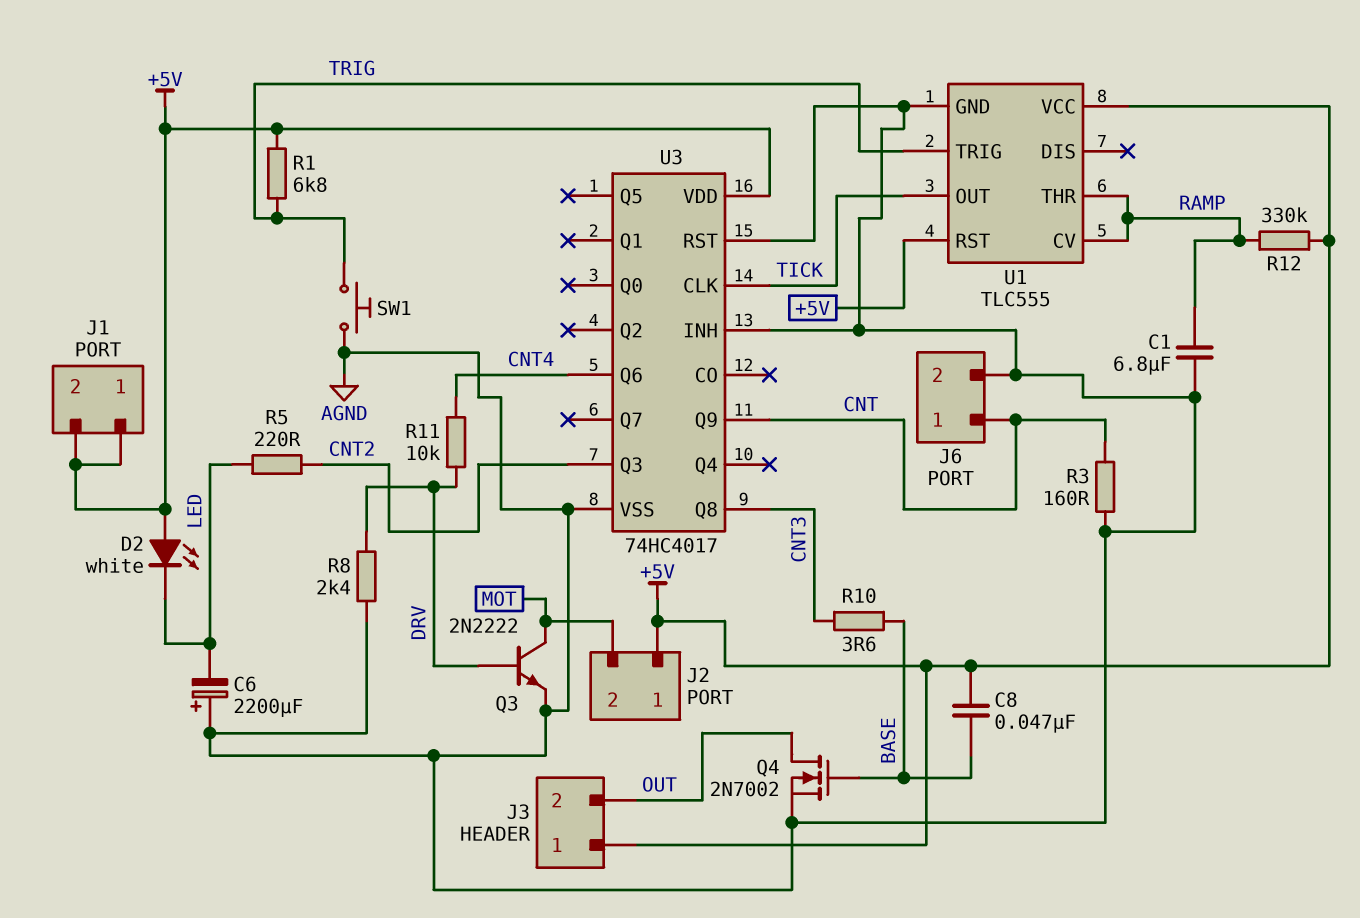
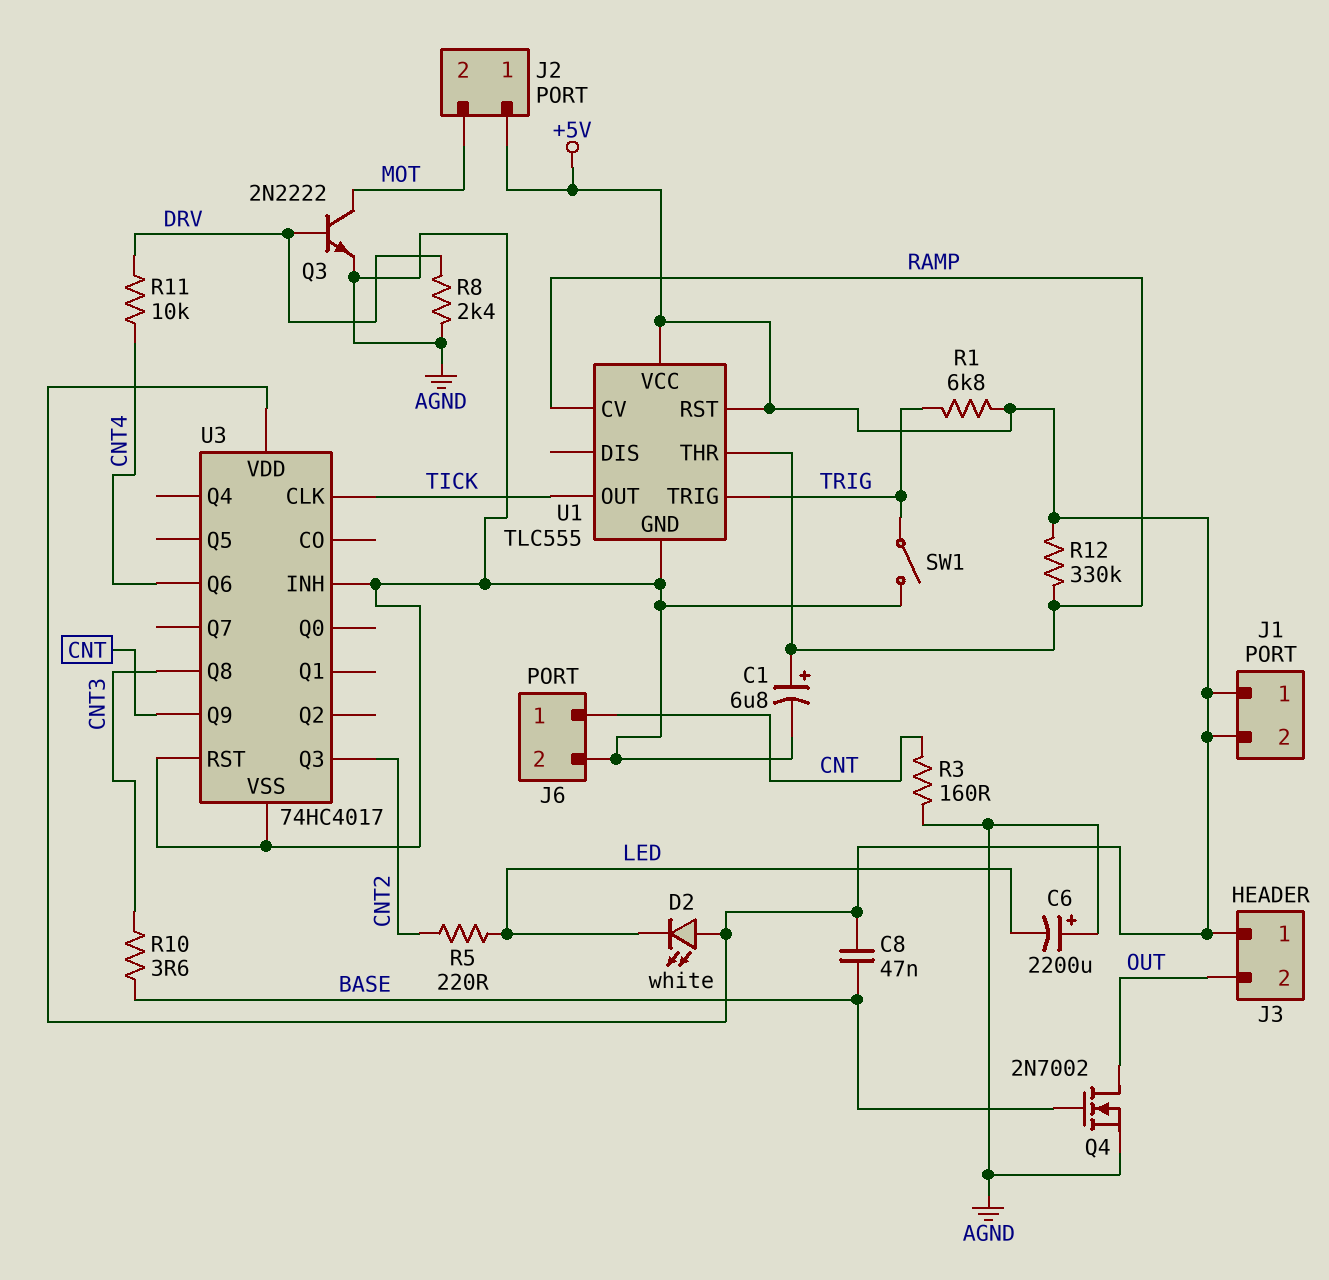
C1: 6.8uF (AGND, RAMP) -> 6.8uF (plus RAMP, minus AGND)
SW1: button (AGND, TRIG) -> switch (AGND, TRIG)

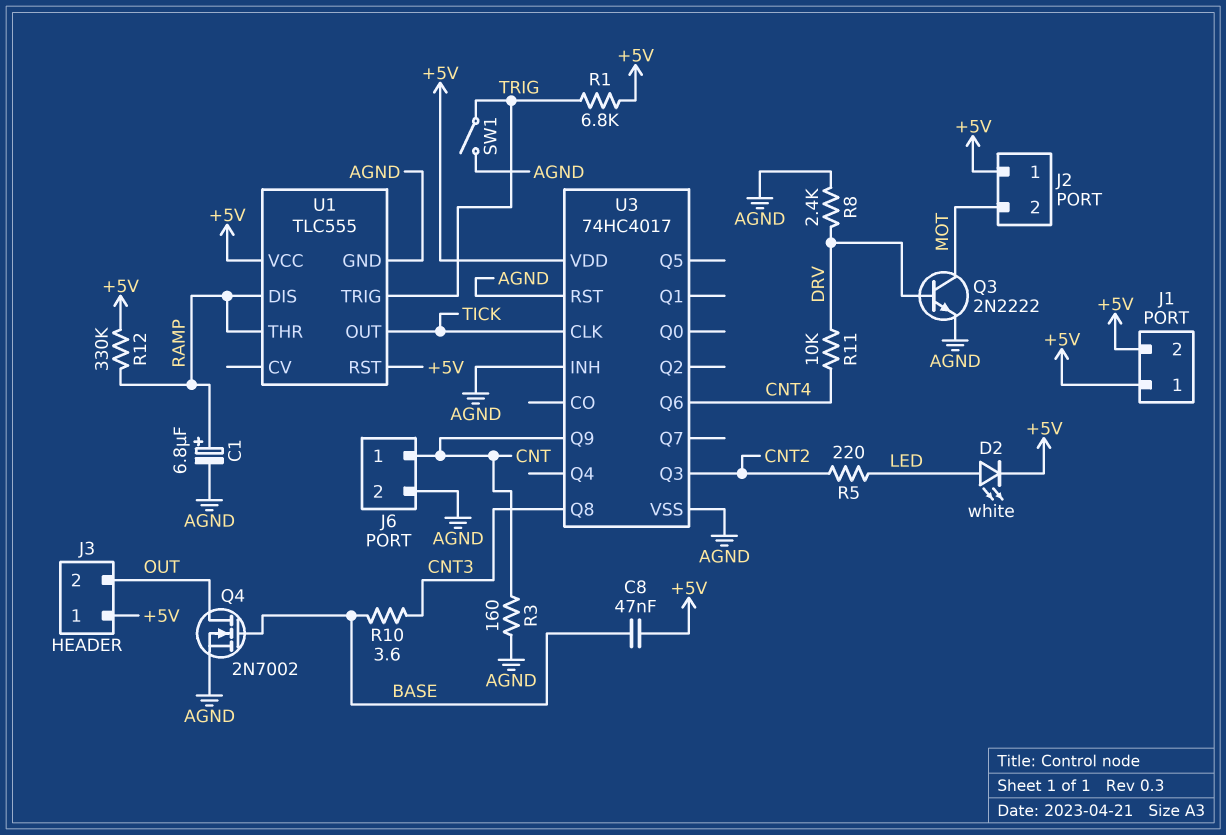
C6: 2200uF (plus AGND, minus LED) -> none
D2: LED white (A +5V, K LED) -> LED white (A LED, K +5V)
U1 pin CV: RAMP -> none
U1 pin DIS: none -> RAMP

